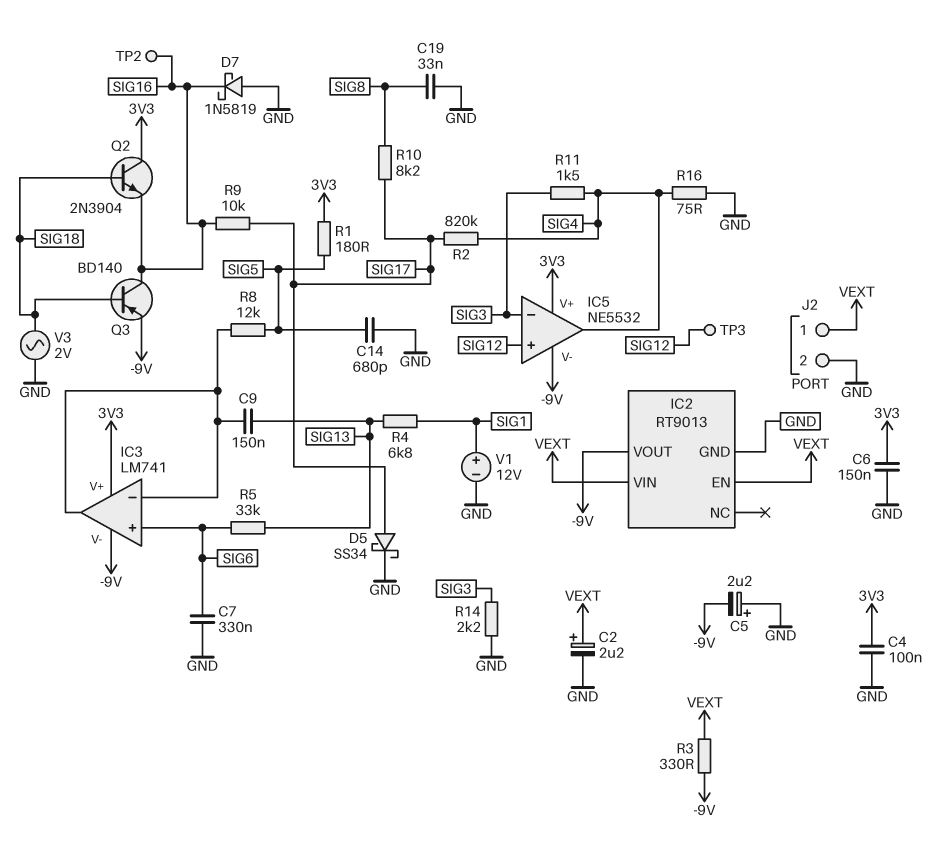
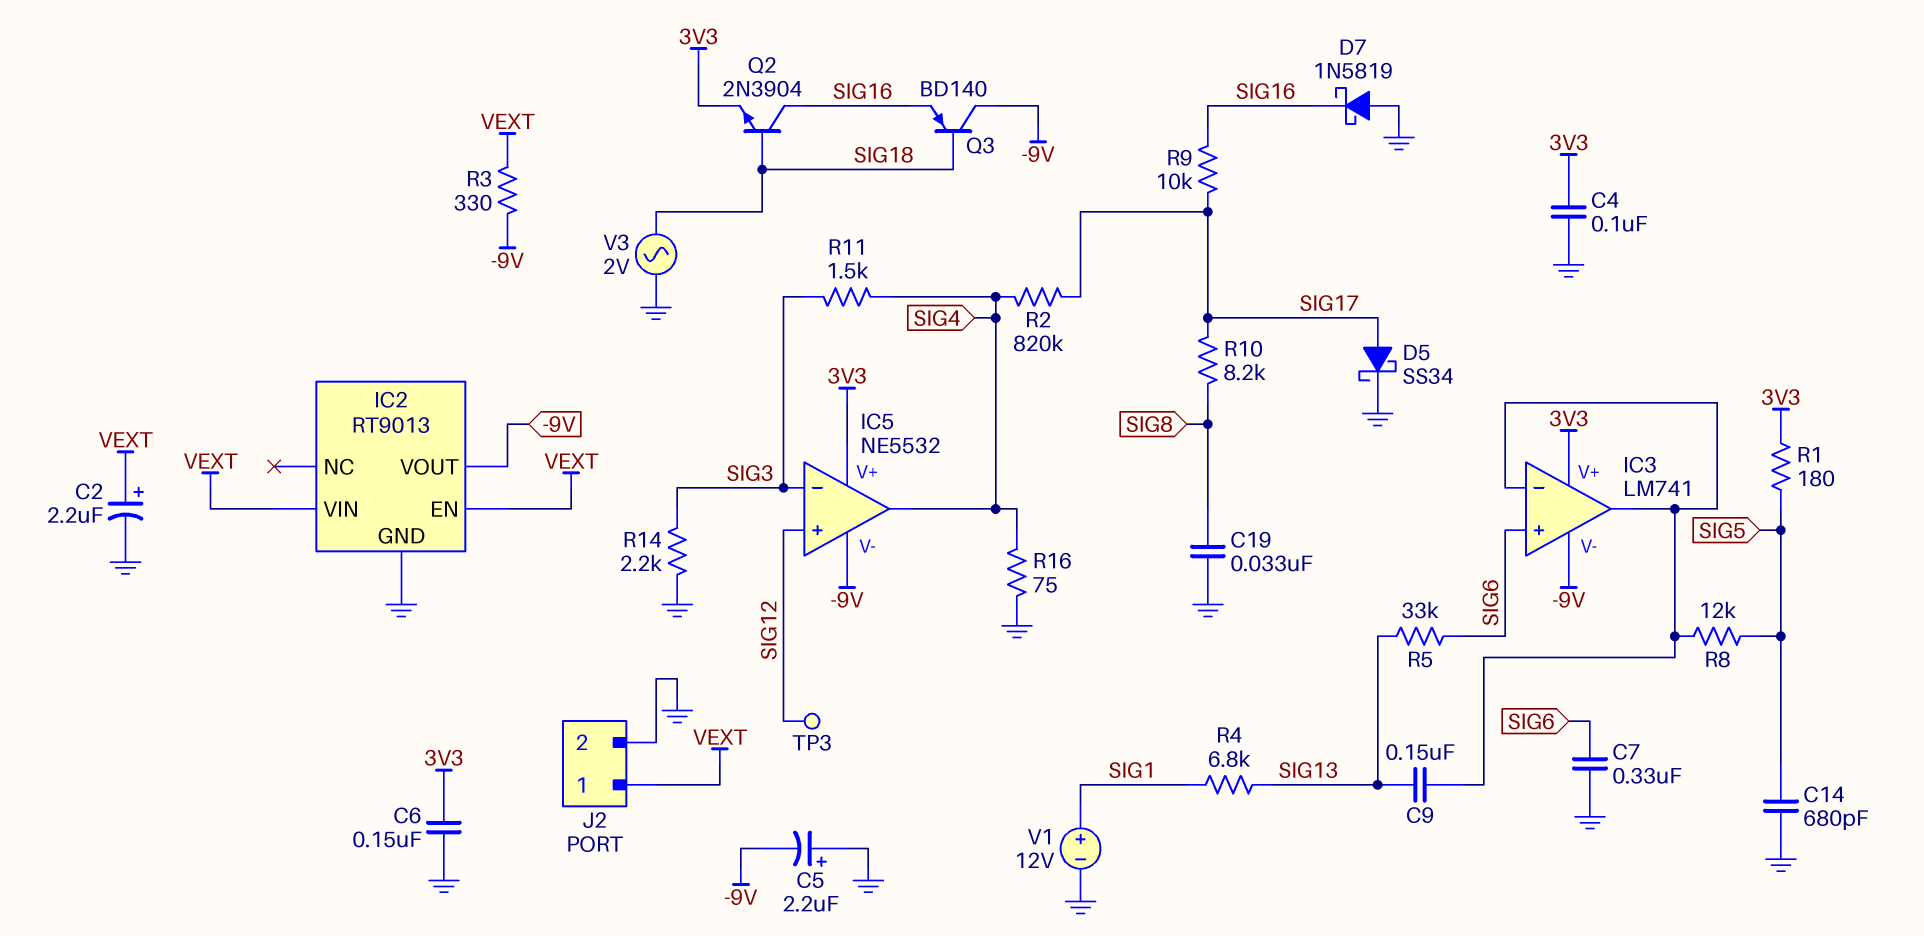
Q2: NPN 2N3904 (B SIG18, C 3V3, E SIG16) -> NPN 2N3904 (B SIG18, C SIG16, E 3V3)
Q3: PNP BD140 (B SIG18, C SIG16, E -9V) -> PNP BD140 (B SIG18, C -9V, E SIG16)
TP2: test point (SIG16) -> none

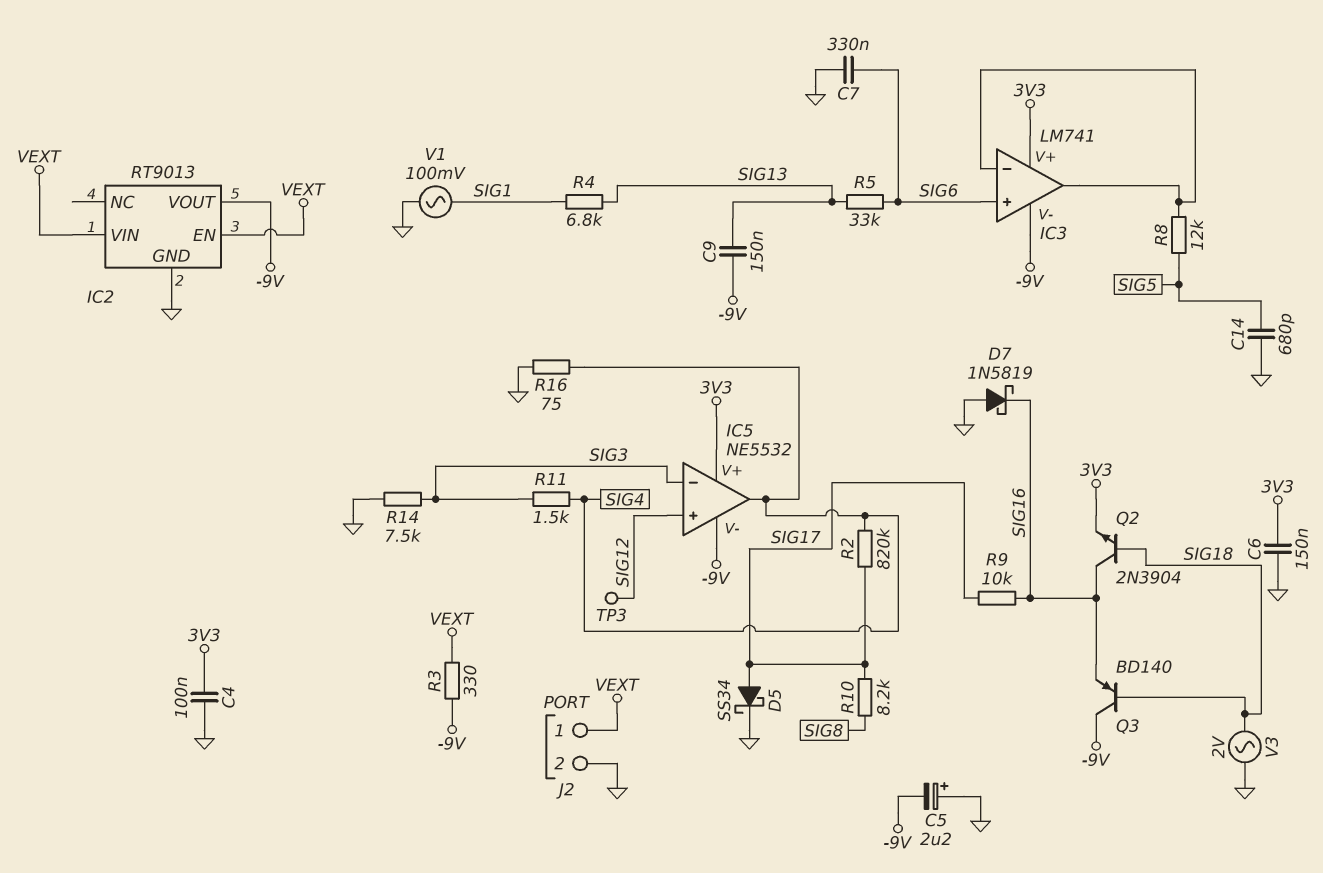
C2: 2.2uF (plus VEXT, minus GND) -> none
C9: 150nF (IC3/in-, SIG13) -> 150nF (-9V, SIG13)
C19: 33nF (GND, SIG8) -> none
R1: 180 (3V3, SIG5) -> none
R14: 2.2k (GND, SIG3) -> 7.5k (GND, SIG3)
V1: 12V (plus SIG1, minus GND) -> AC 100mV (GND, SIG1)

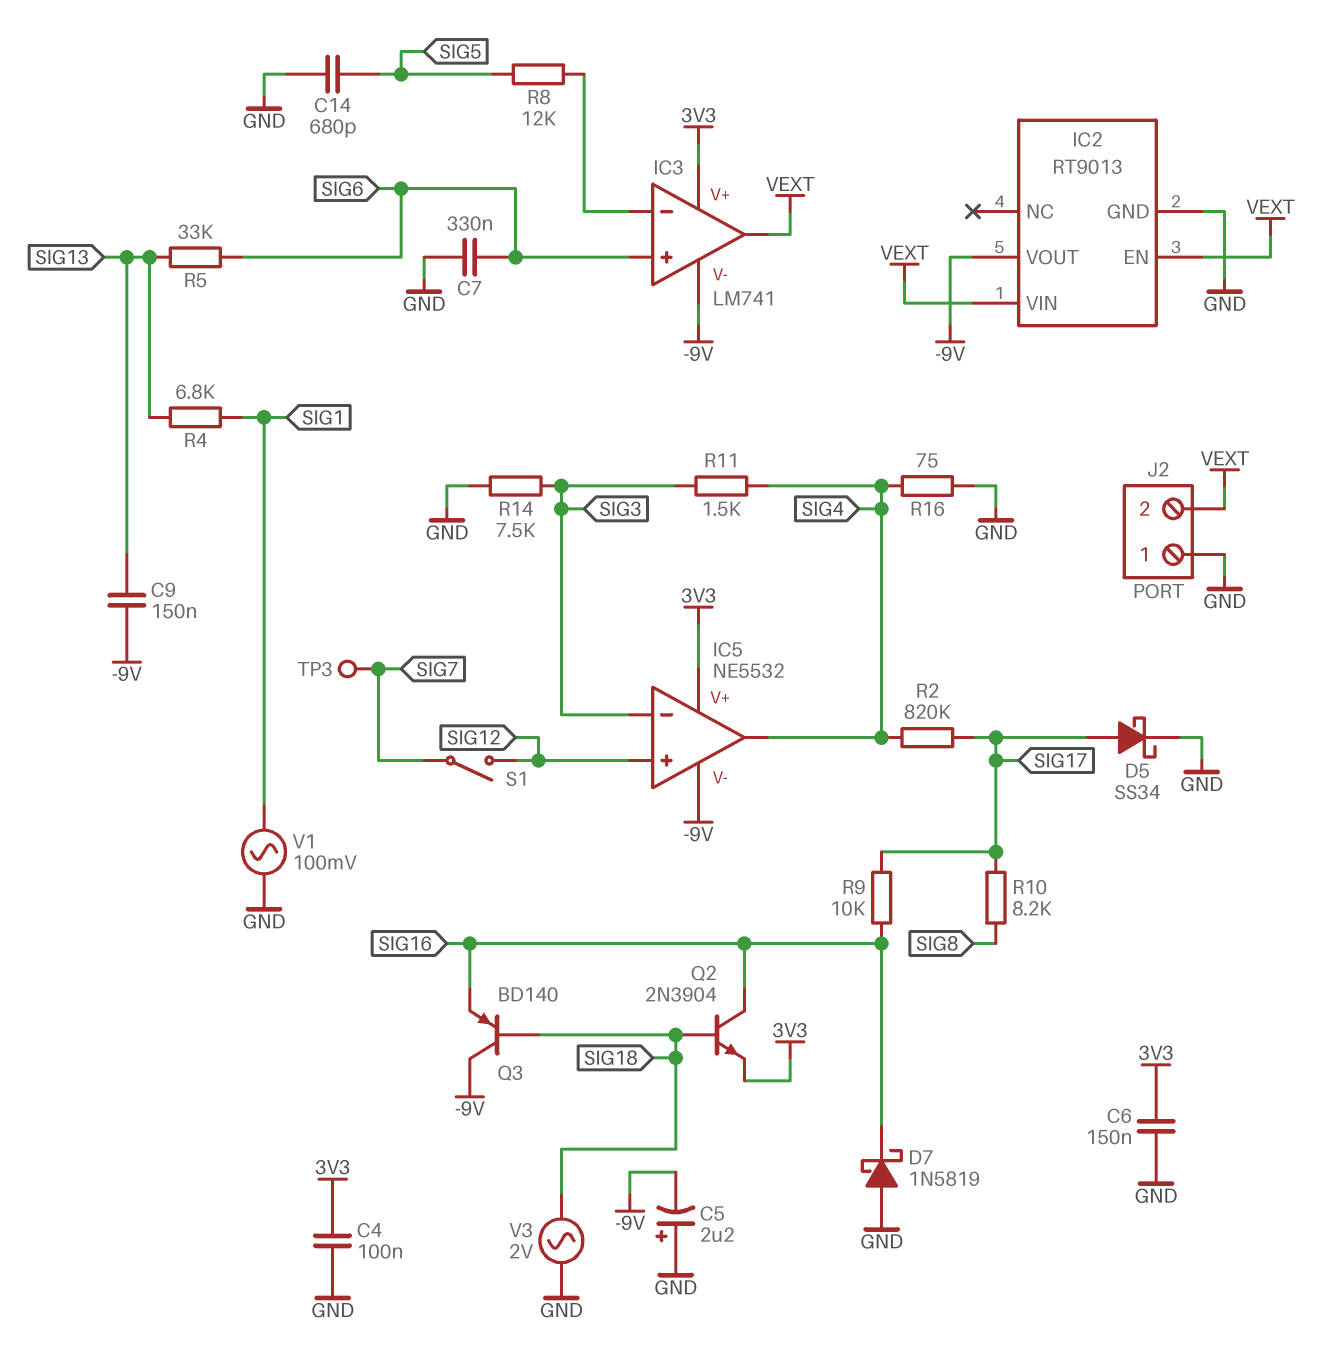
IC3 pin out: IC3/in- -> VEXT
J2 pin 1: VEXT -> GND
J2 pin 2: GND -> VEXT
R3: 330 (-9V, VEXT) -> none
S1: none -> switch (SIG7, SIG12)
TP3: test point (SIG12) -> test point (SIG7)

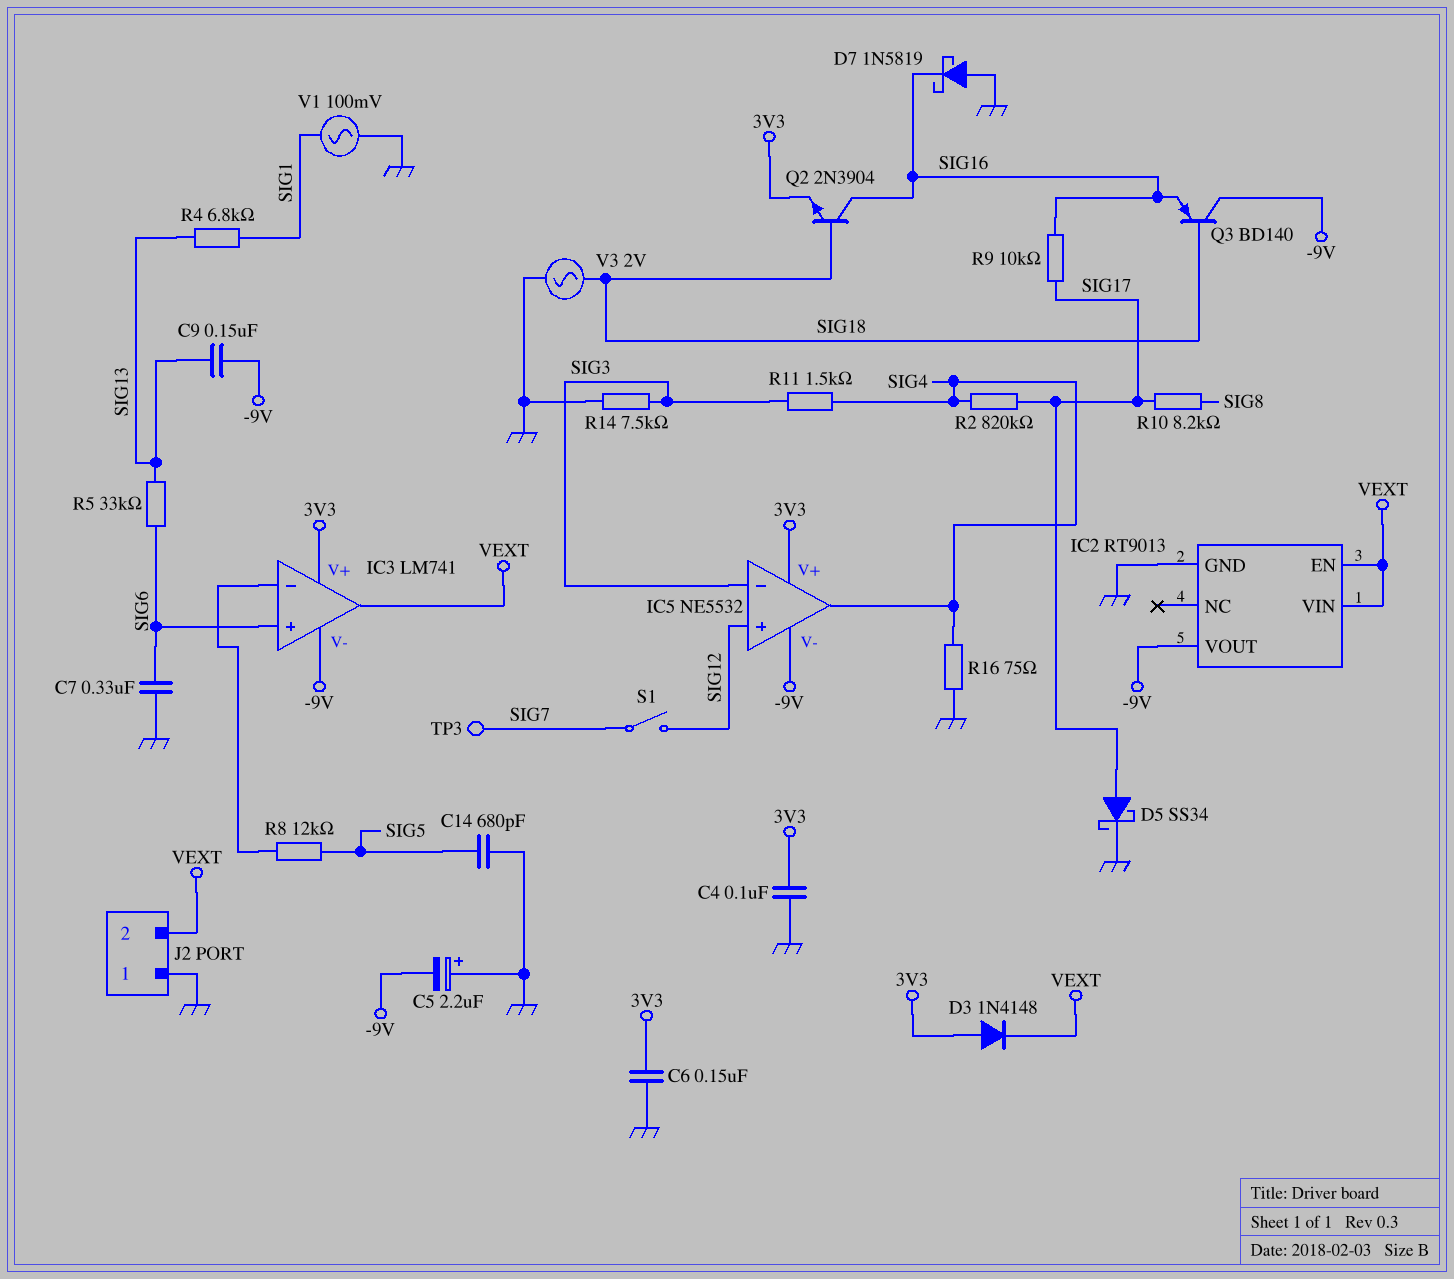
D3: none -> diode 1N4148 (A 3V3, K VEXT)

